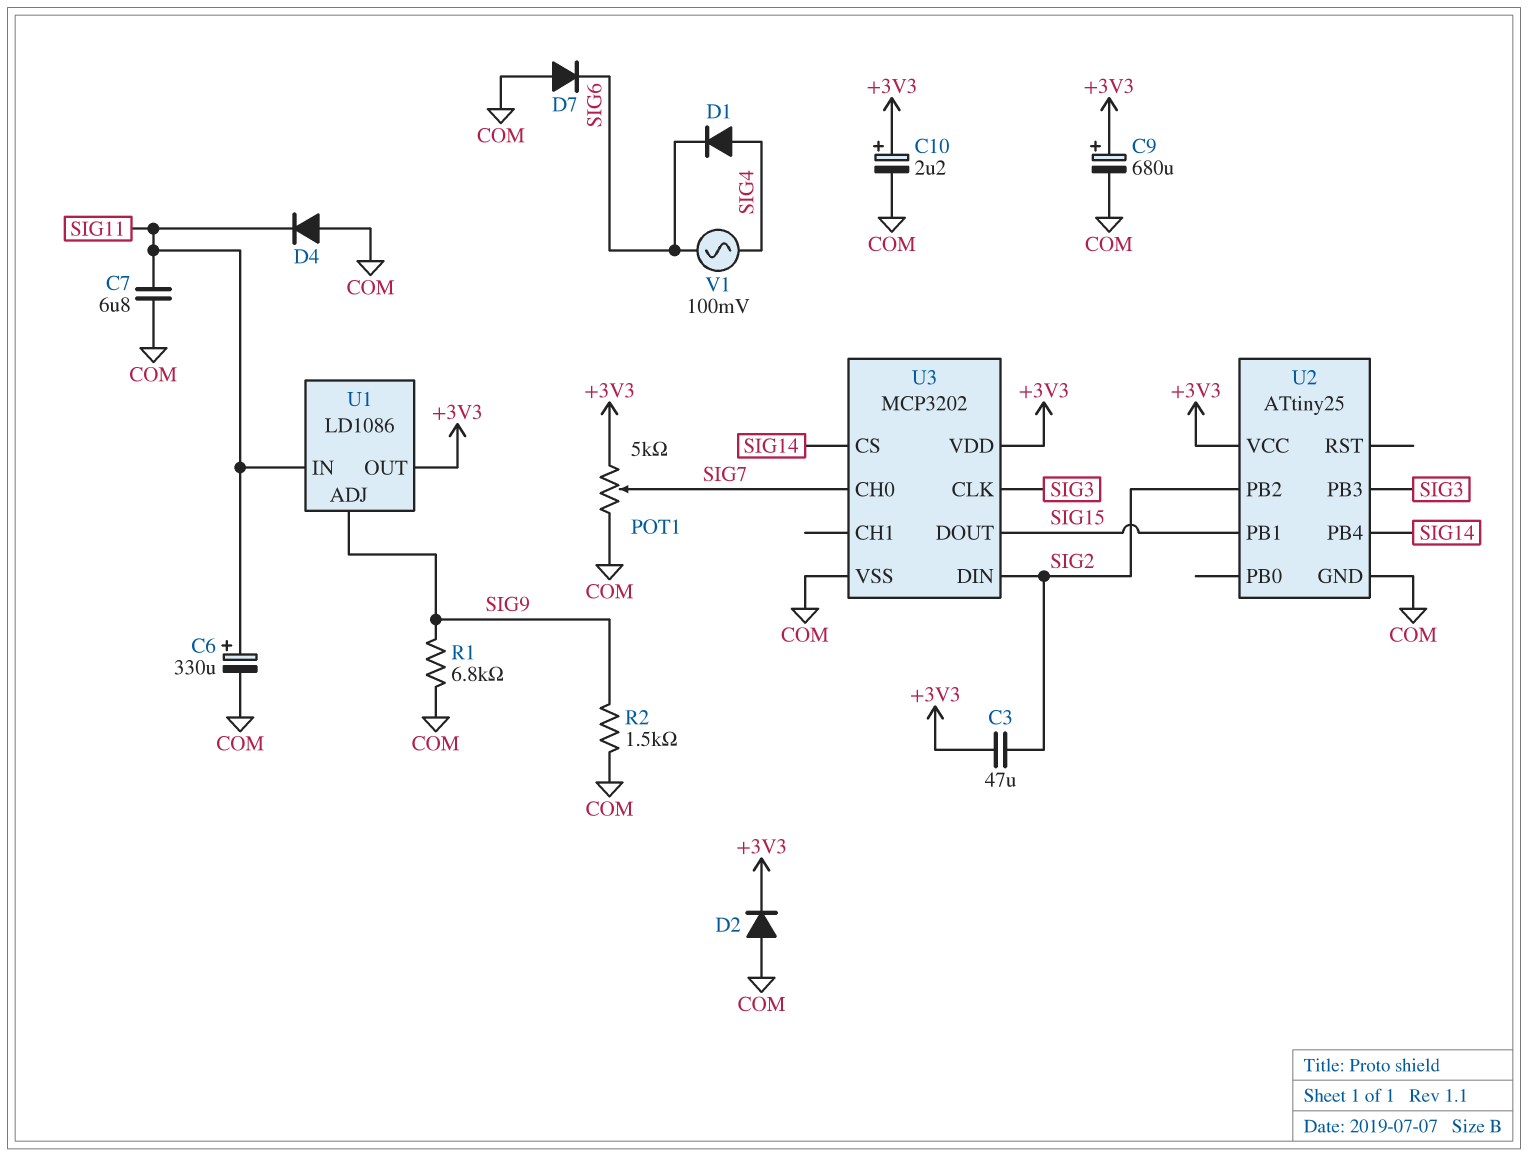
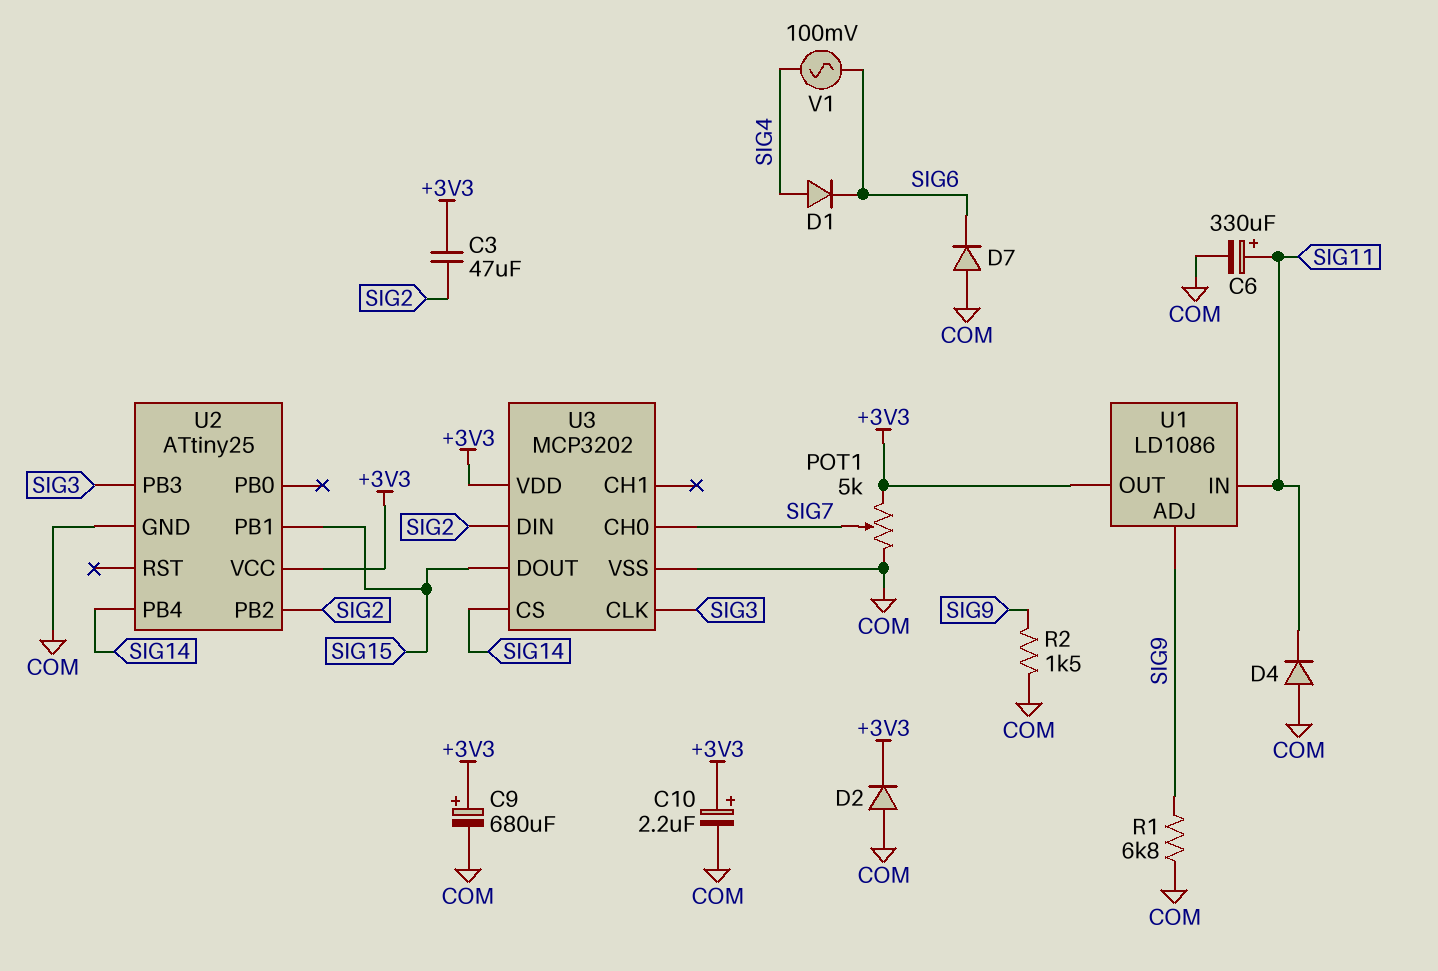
C7: 6.8uF (COM, SIG11) -> none

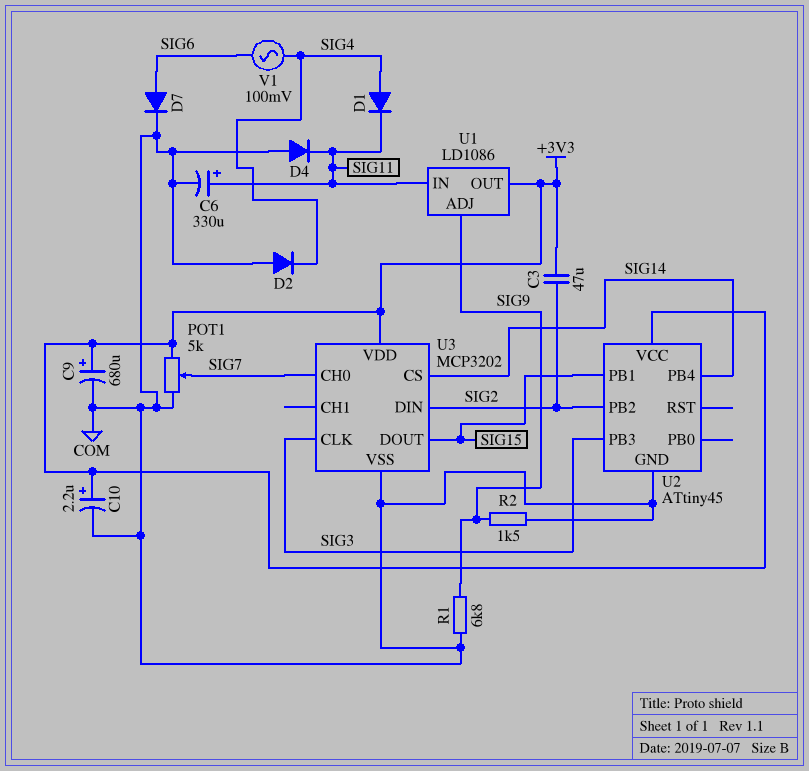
D1: diode (A SIG4, K SIG6) -> diode (A SIG4, K SIG11)
D2: diode (A COM, K +3V3) -> diode (A COM, K SIG4)
D7: diode (A COM, K SIG6) -> diode (A SIG6, K COM)
U2: ATtiny25 -> ATtiny45

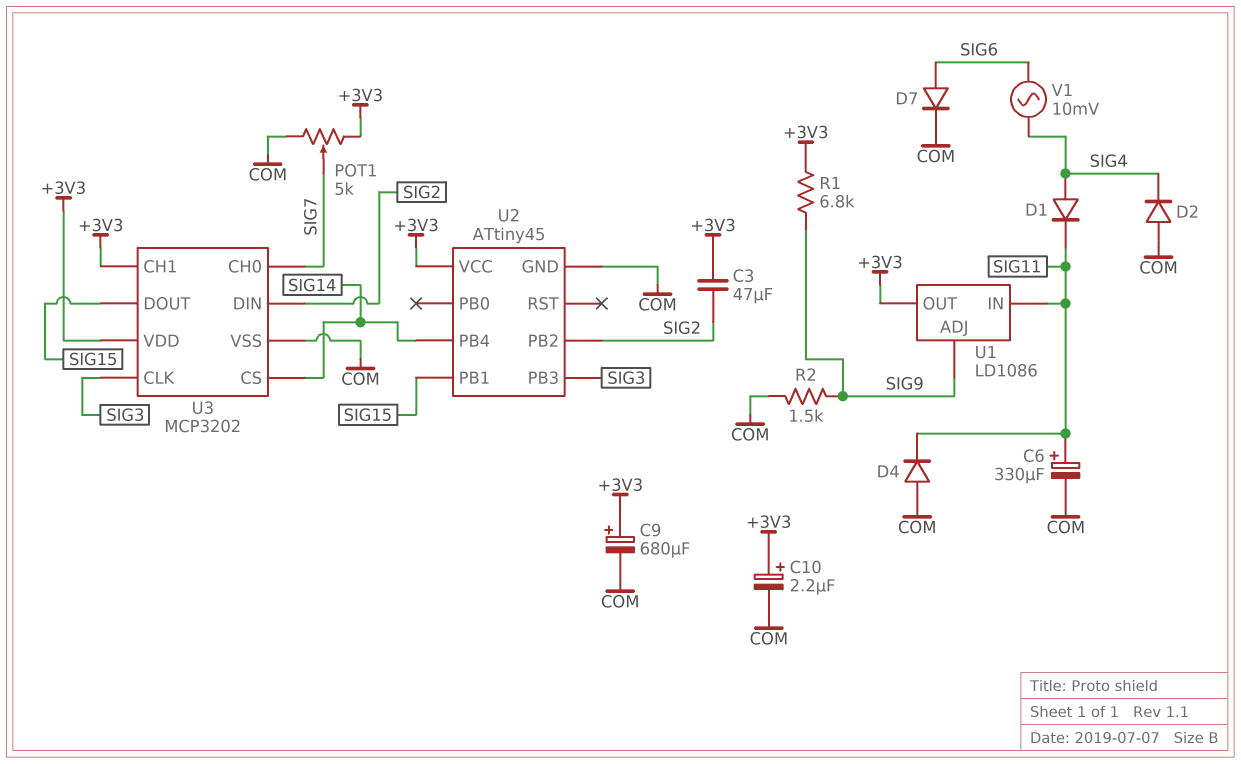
R1: 6.8k (COM, SIG9) -> 6.8k (+3V3, SIG9)
U3 pin CH1: none -> +3V3
V1: AC 100mV (SIG4, SIG6) -> AC 10mV (SIG4, SIG6)

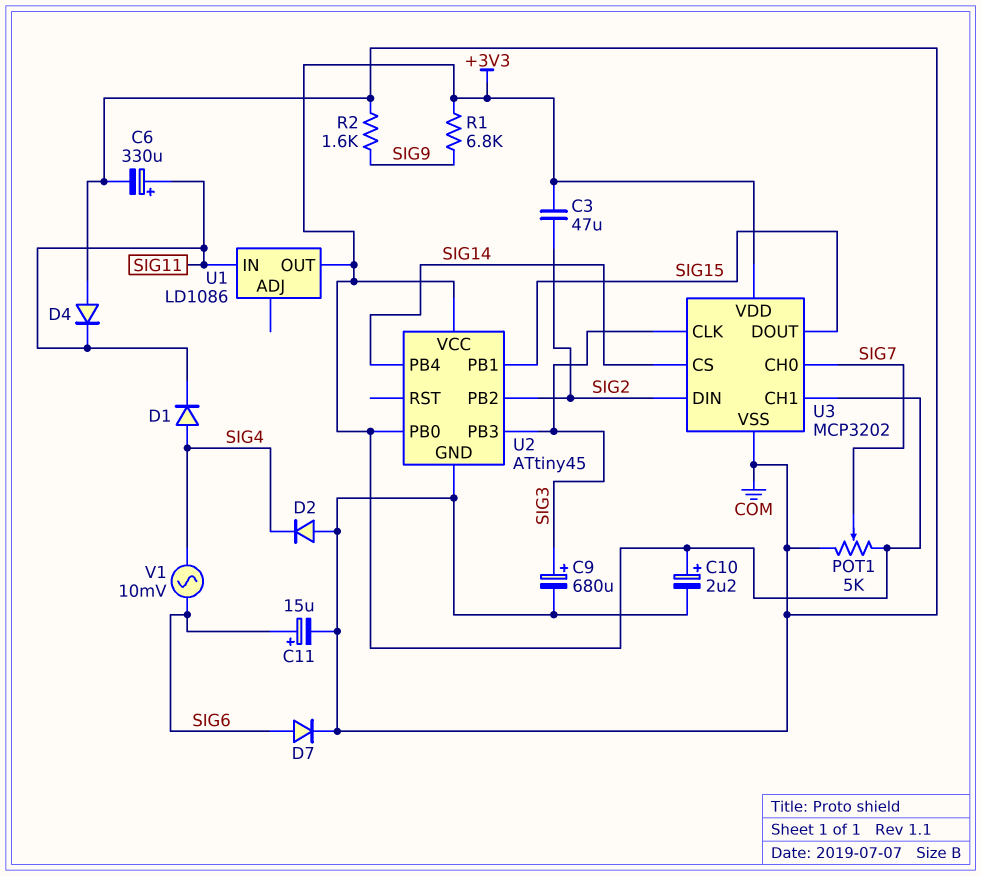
C9: 680uF (plus +3V3, minus COM) -> 680uF (plus SIG3, minus COM)
C11: none -> 15uF (plus SIG6, minus COM)
R2: 1.5k (COM, SIG9) -> 1.6k (COM, SIG9)
U1 pin ADJ: SIG9 -> none
U2 pin PB0: none -> +3V3

